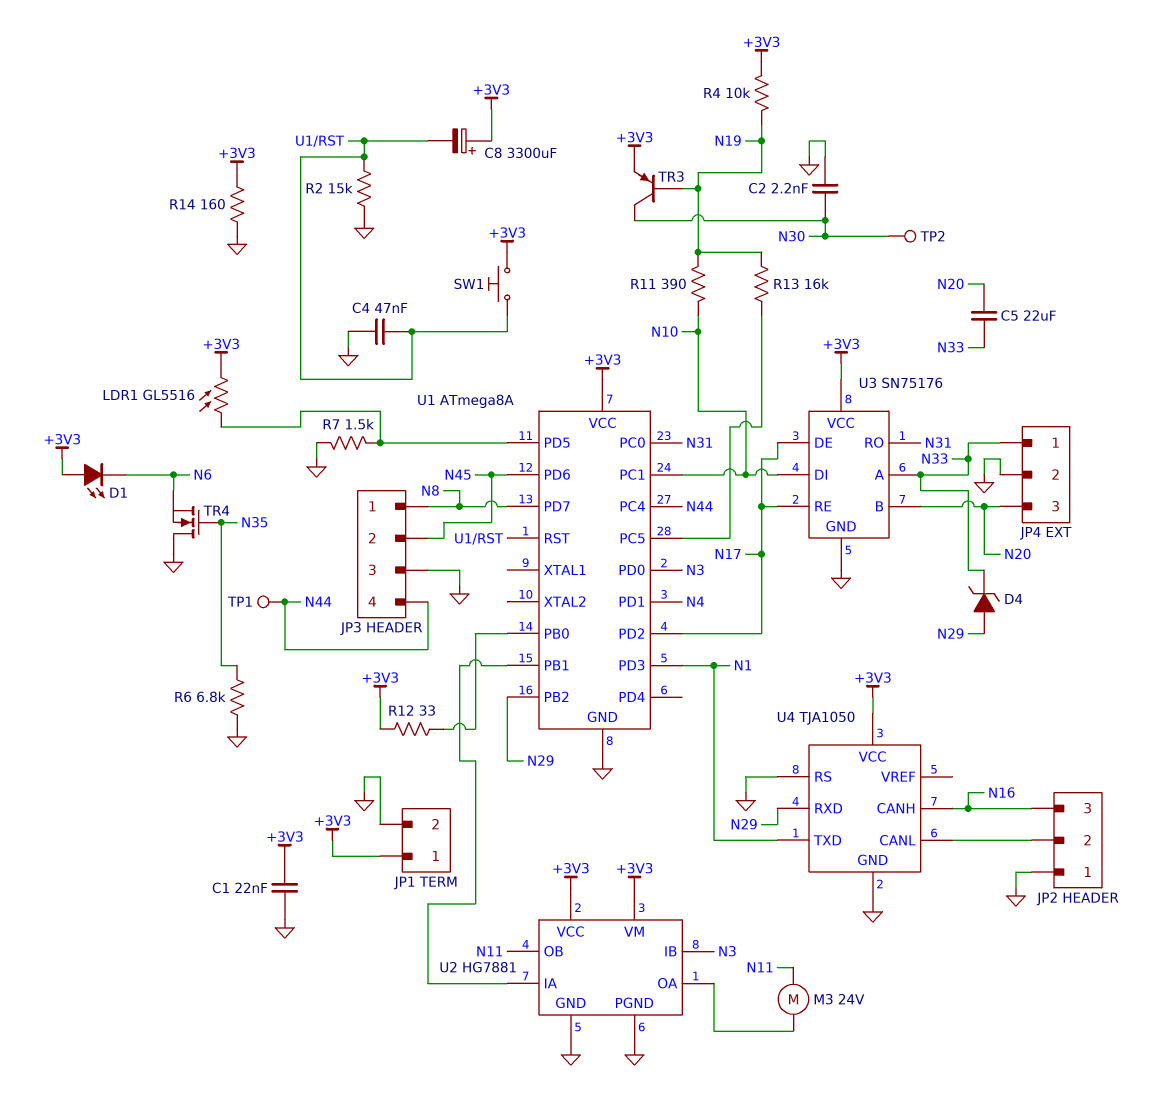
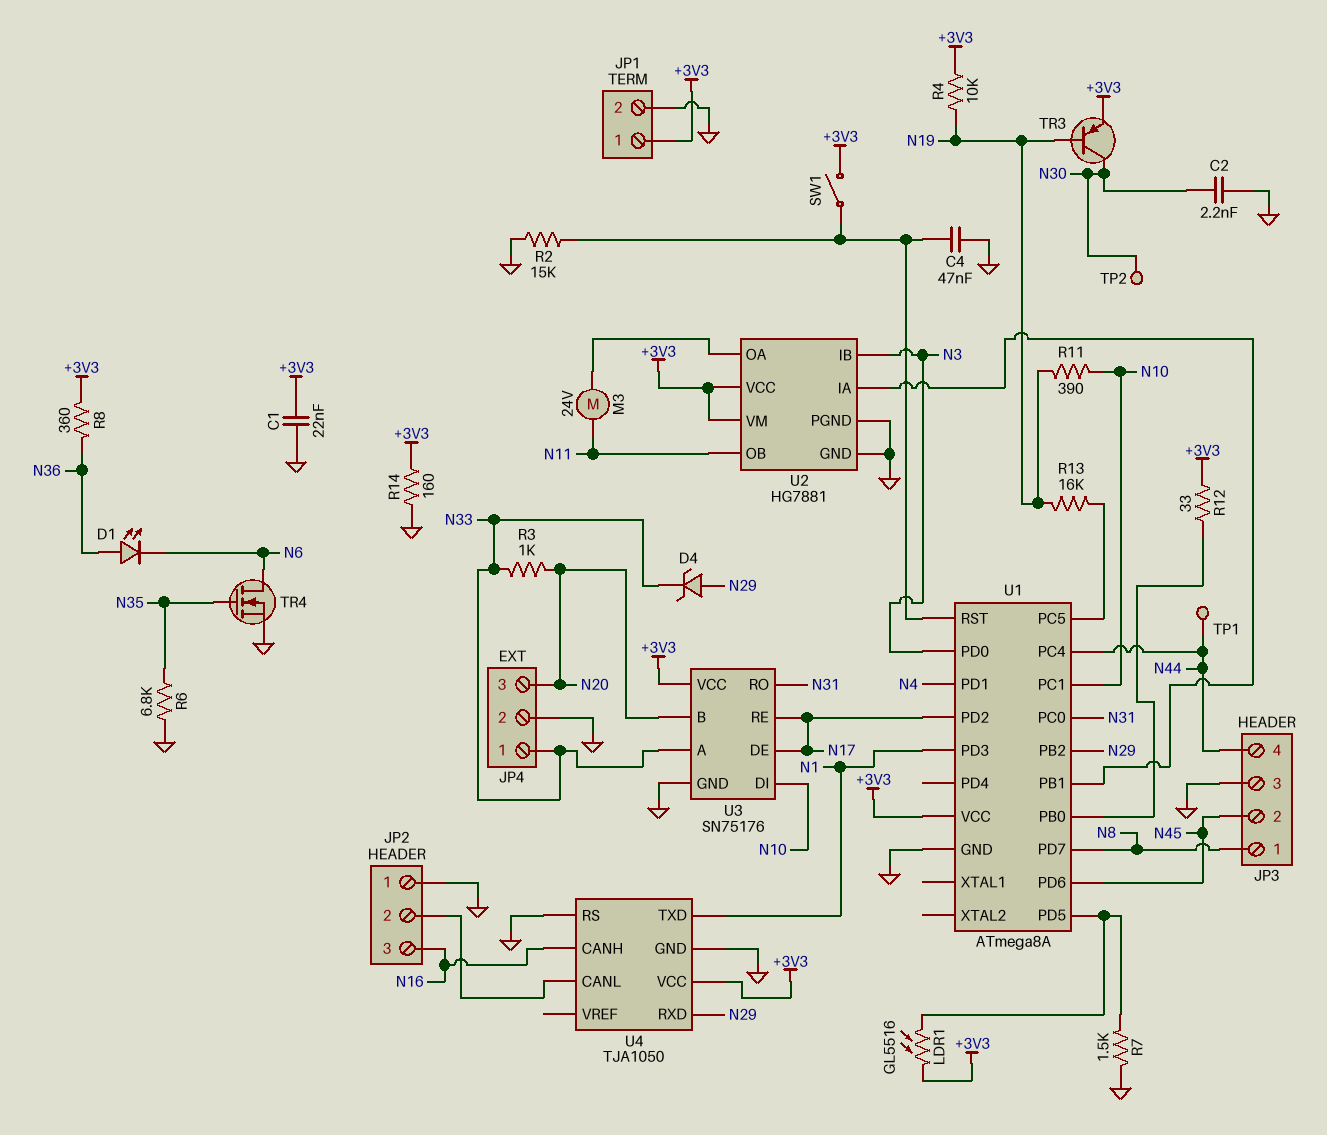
C5: 22uF (N20, N33) -> none
C8: 3300uF (plus +3V3, minus U1/RST) -> none
D1: LED (A +3V3, K N6) -> LED (A N36, K N6)
R3: none -> 1k (N20, N33)
R8: none -> 360 (+3V3, N36)
SW1: button (+3V3, U1/RST) -> switch (+3V3, U1/RST)
TR4: NMOS (G N35, D GND, S N6) -> NMOS (G N35, D N6, S GND)

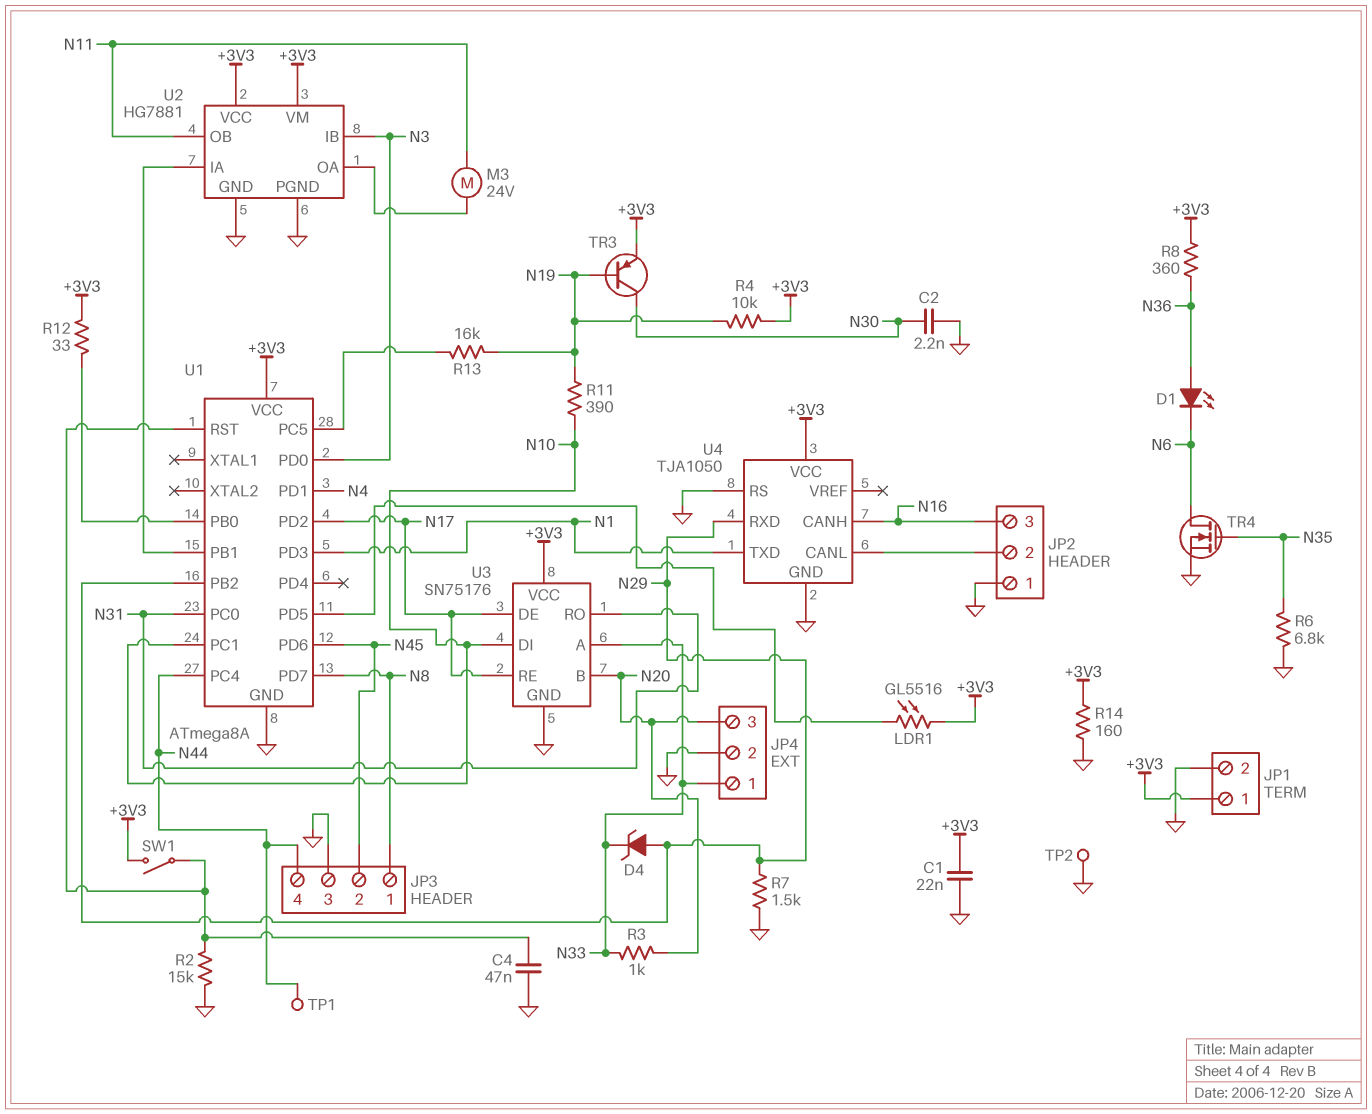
R7: 1.5k (GND, U1/PD5) -> 1.5k (GND, N29)
TP2: test point (N30) -> test point (GND)

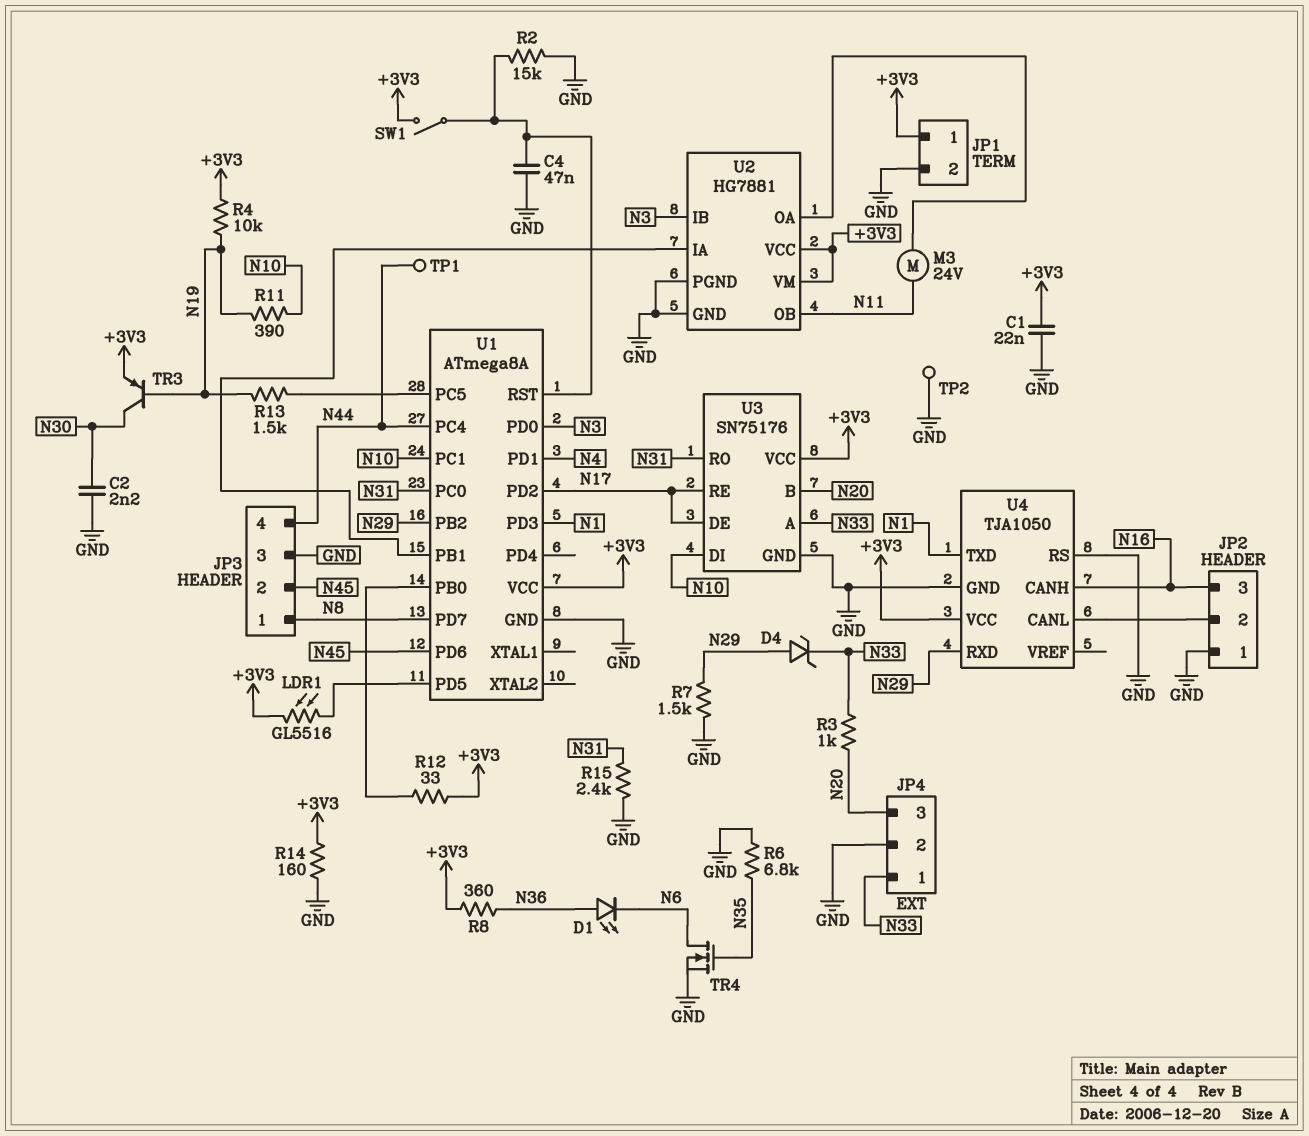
R13: 16k (N19, U1/PC5) -> 1.5k (N19, U1/PC5)
R15: none -> 2.4k (GND, N31)

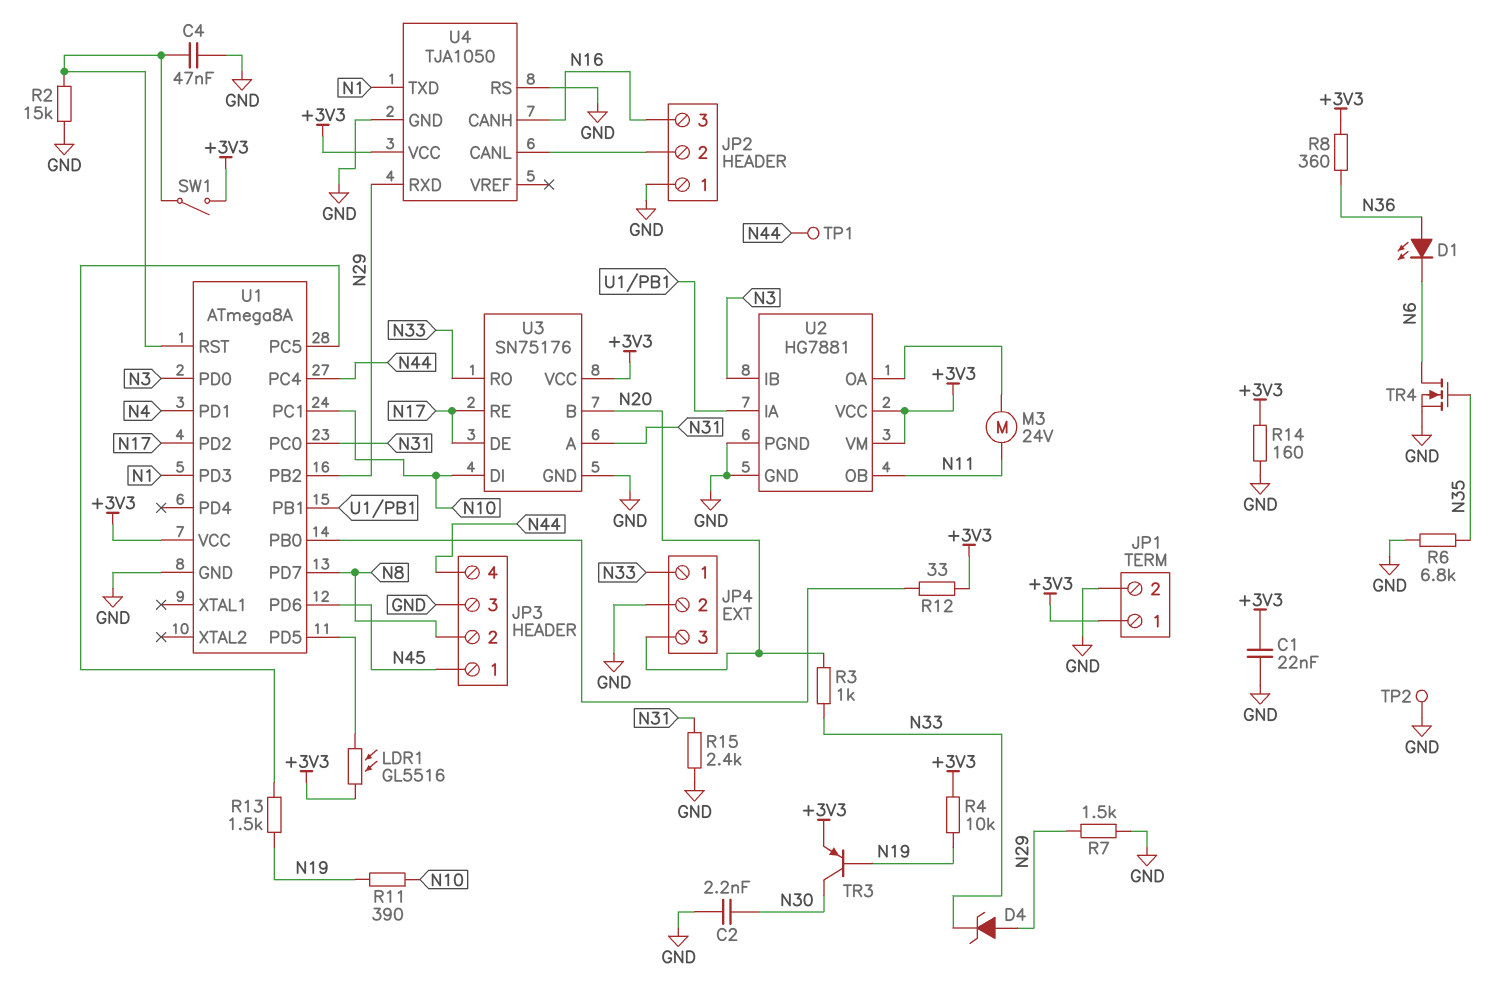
JP3 pin 1: N8 -> N45
JP3 pin 2: N45 -> N8
U3 pin A: N33 -> N31
U3 pin RO: N31 -> N33

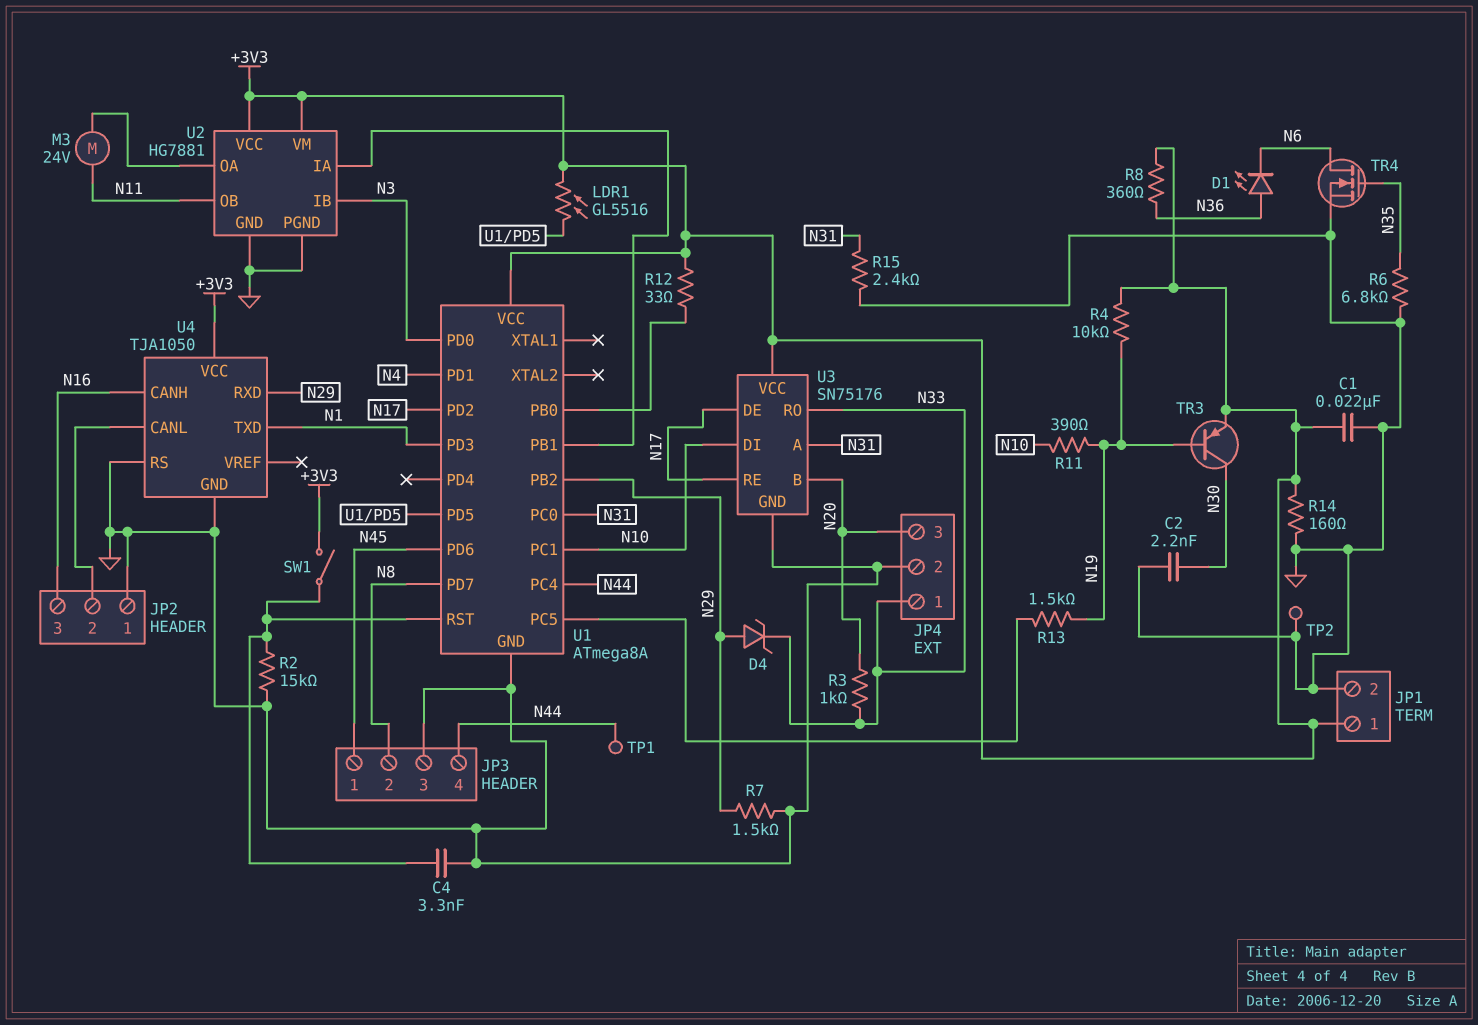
C4: 47nF (GND, U1/RST) -> 3.3nF (GND, U1/RST)

